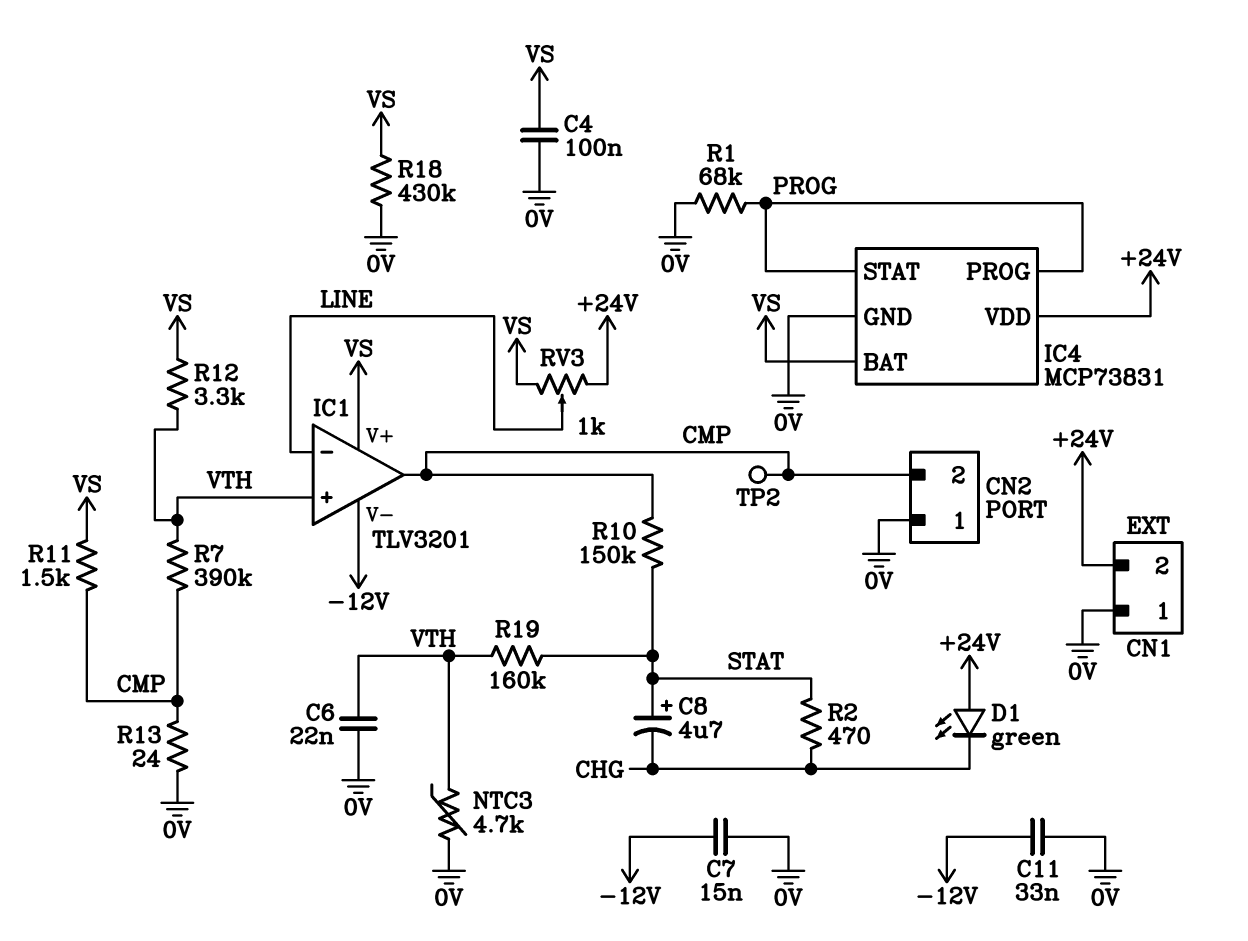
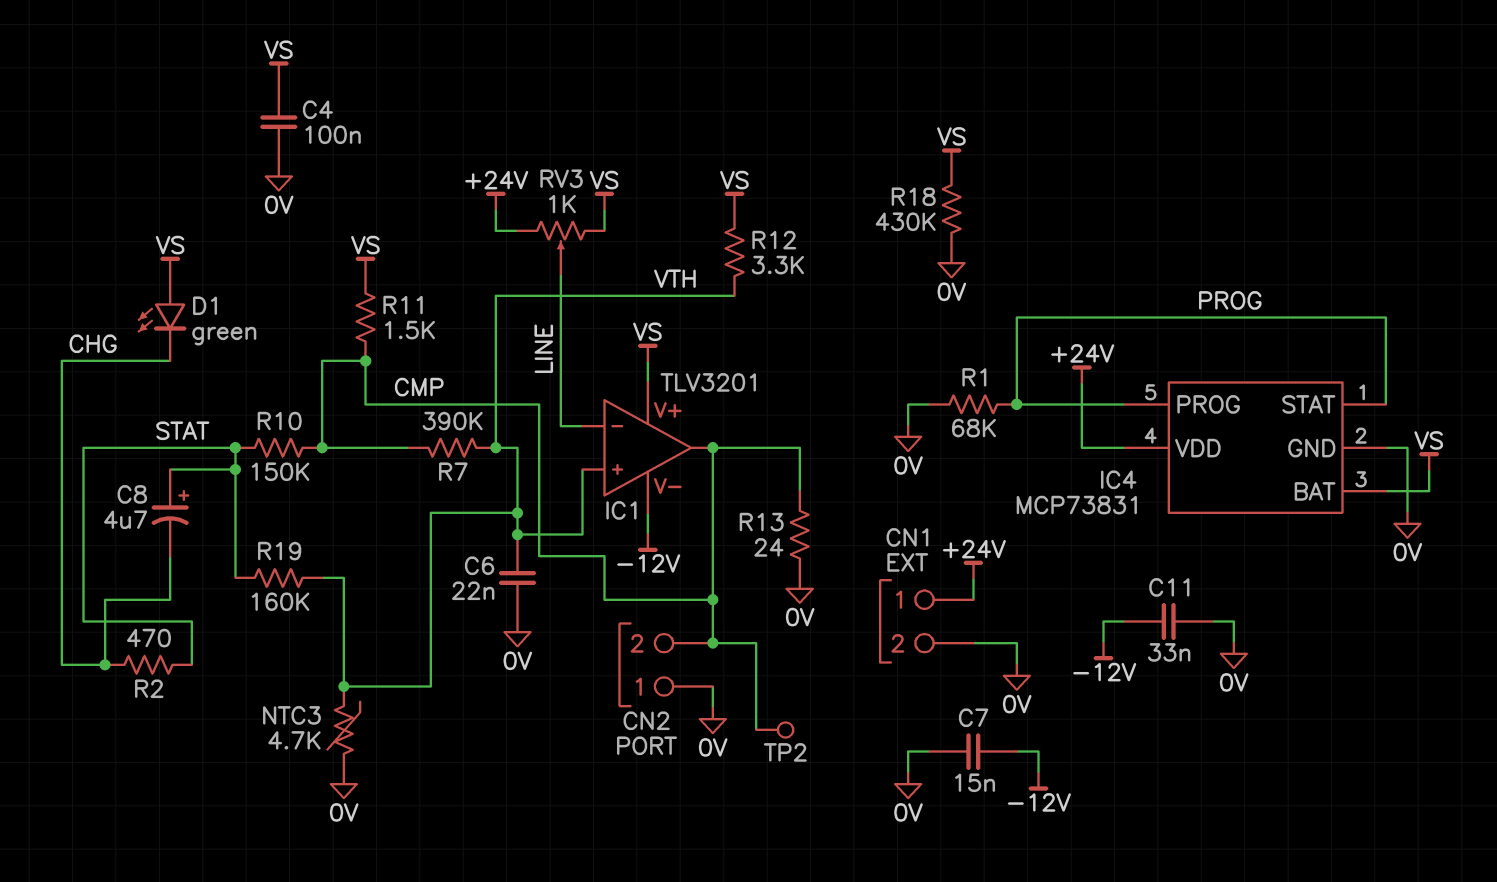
CN1 pin 1: 0V -> +24V
CN1 pin 2: +24V -> 0V
D1: LED green (A +24V, K CHG) -> LED green (A VS, K CHG)

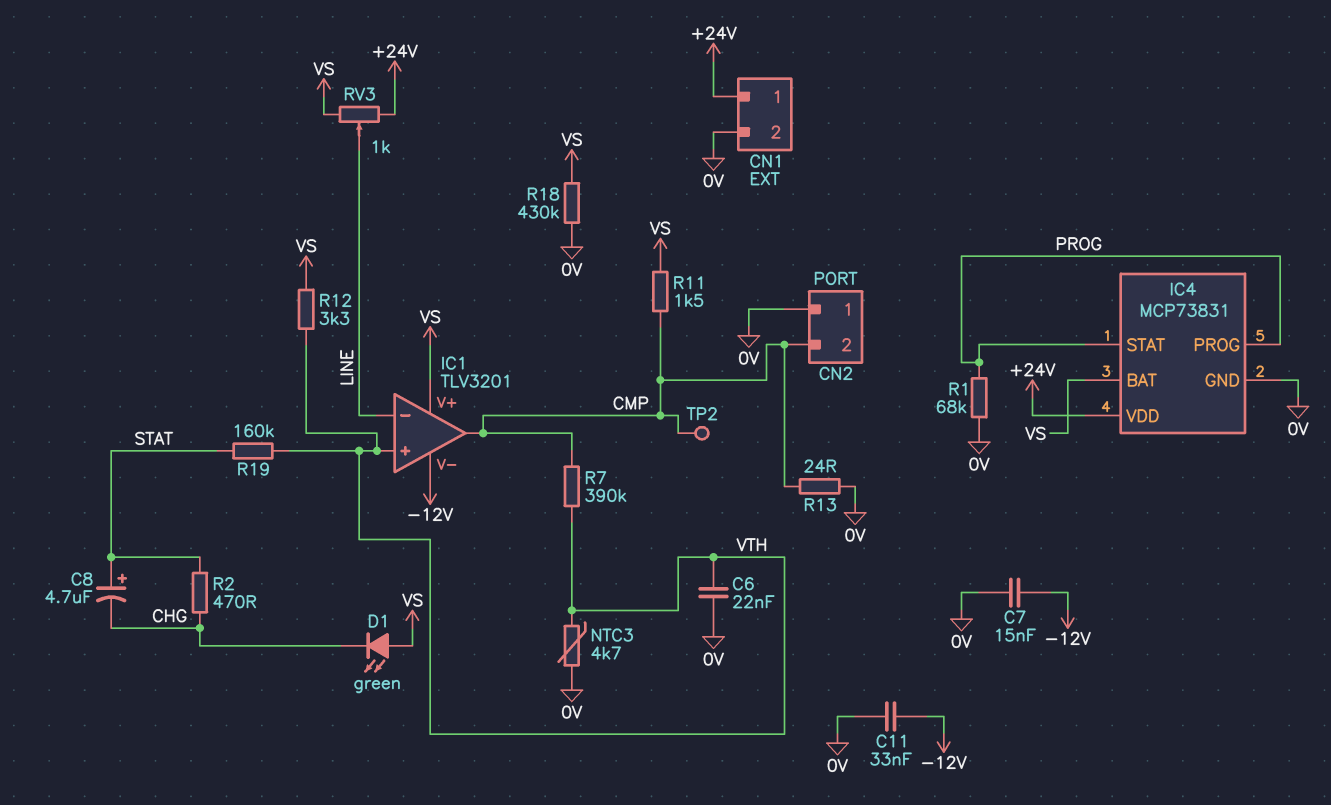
C4: 100nF (0V, VS) -> none
R10: 150k (CMP, STAT) -> none

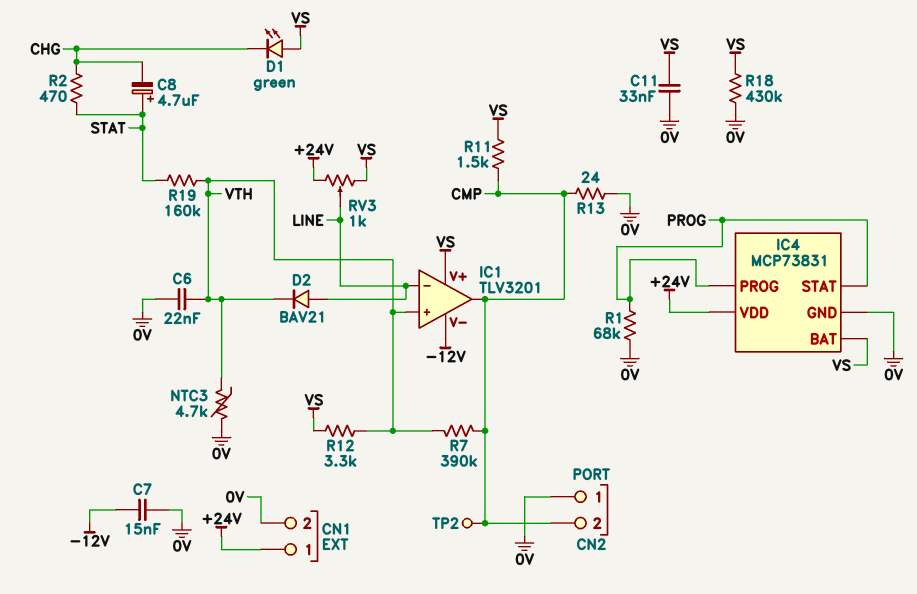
C11: 33nF (-12V, 0V) -> 33nF (0V, VS)
D2: none -> diode BAV21 (A LINE, K VTH)

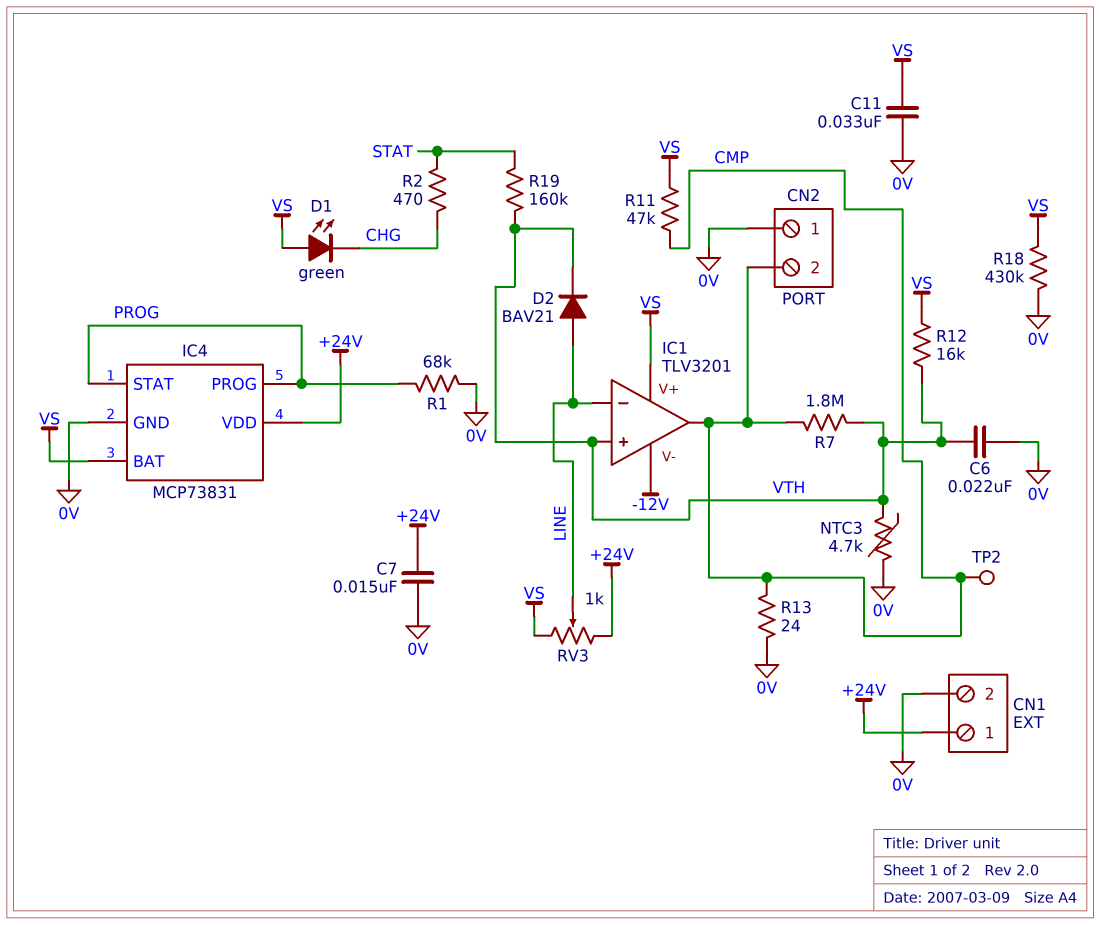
C7: 15nF (-12V, 0V) -> 15nF (+24V, 0V)
C8: 4.7uF (plus STAT, minus CHG) -> none
R7: 390k (CMP, VTH) -> 1.8M (CMP, VTH)
R11: 1.5k (CMP, VS) -> 47k (CMP, VS)
R12: 3.3k (VS, VTH) -> 16k (VS, VTH)

